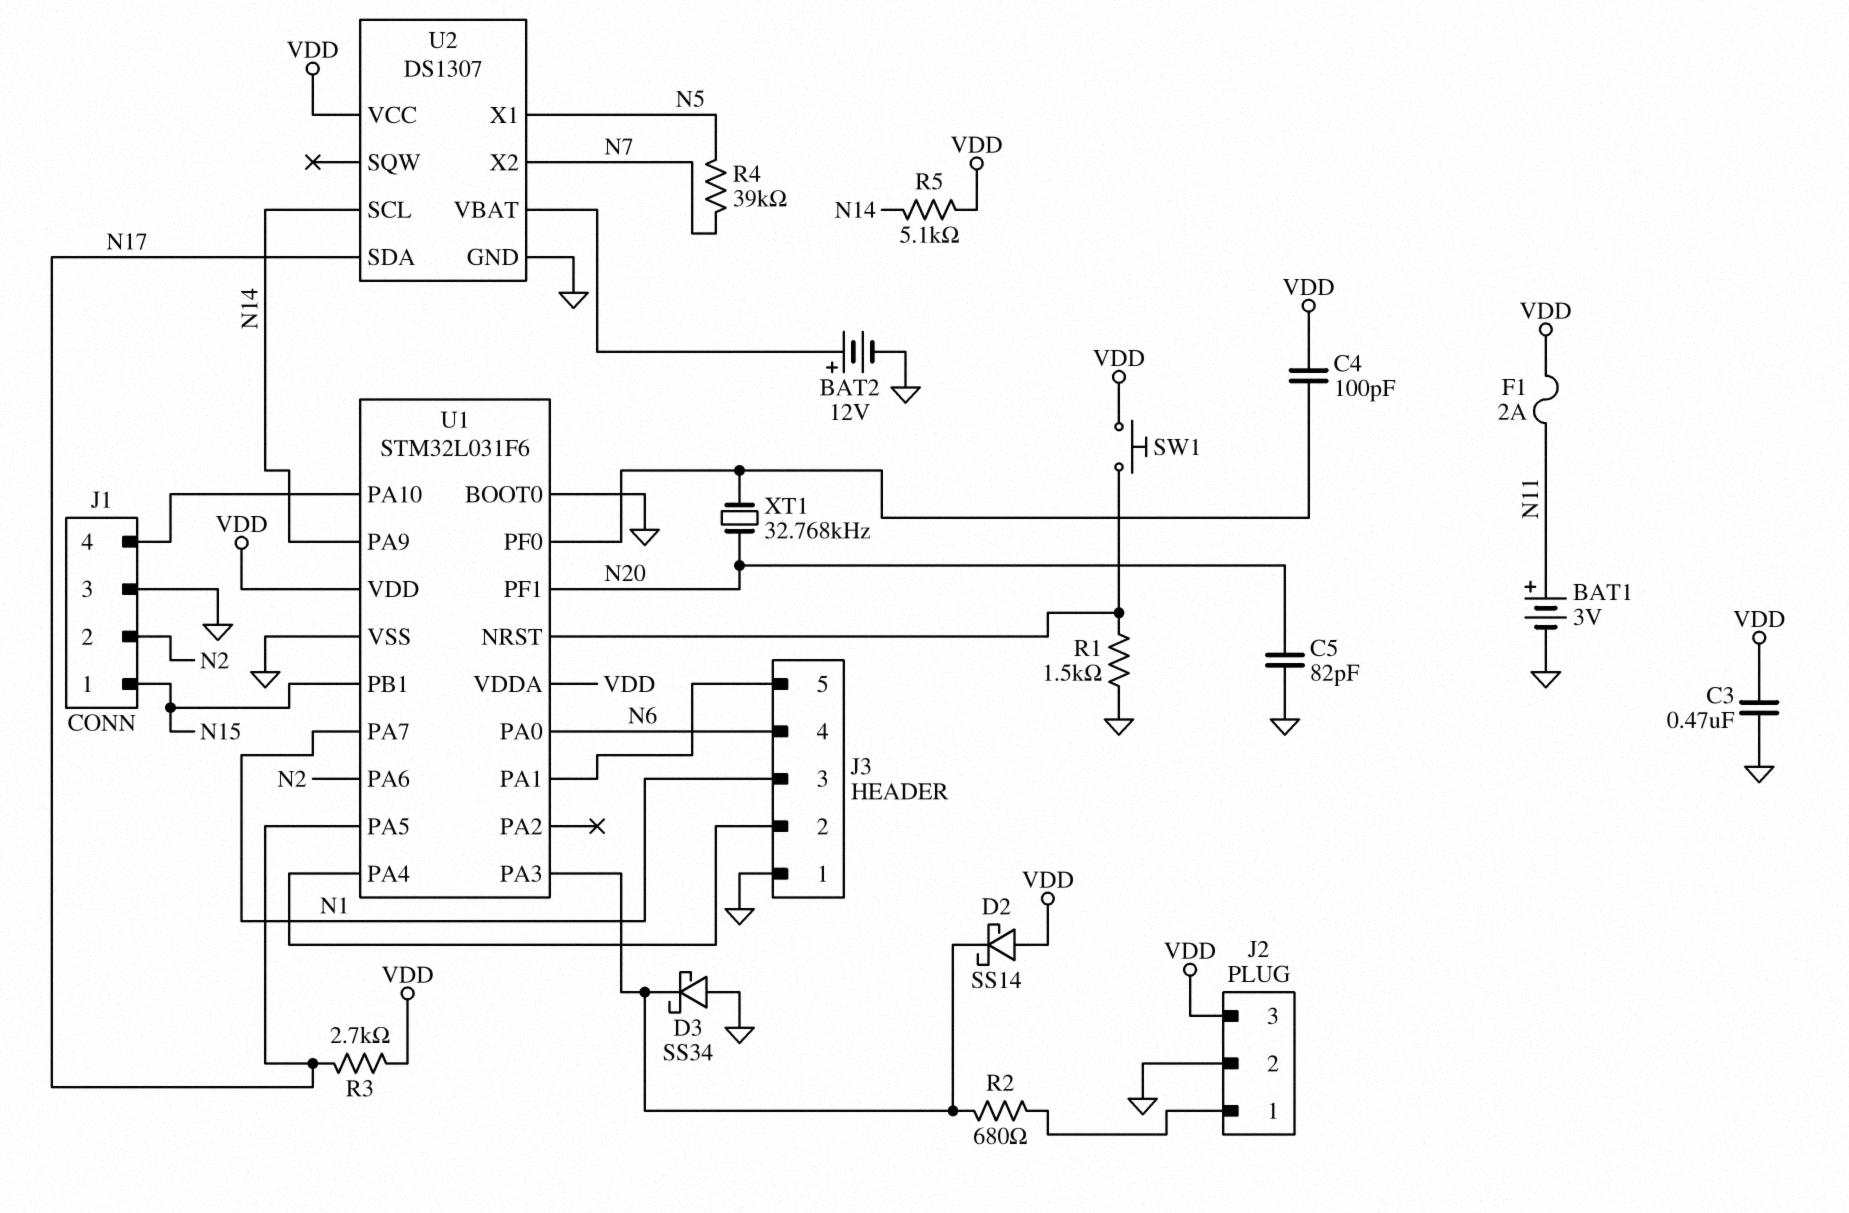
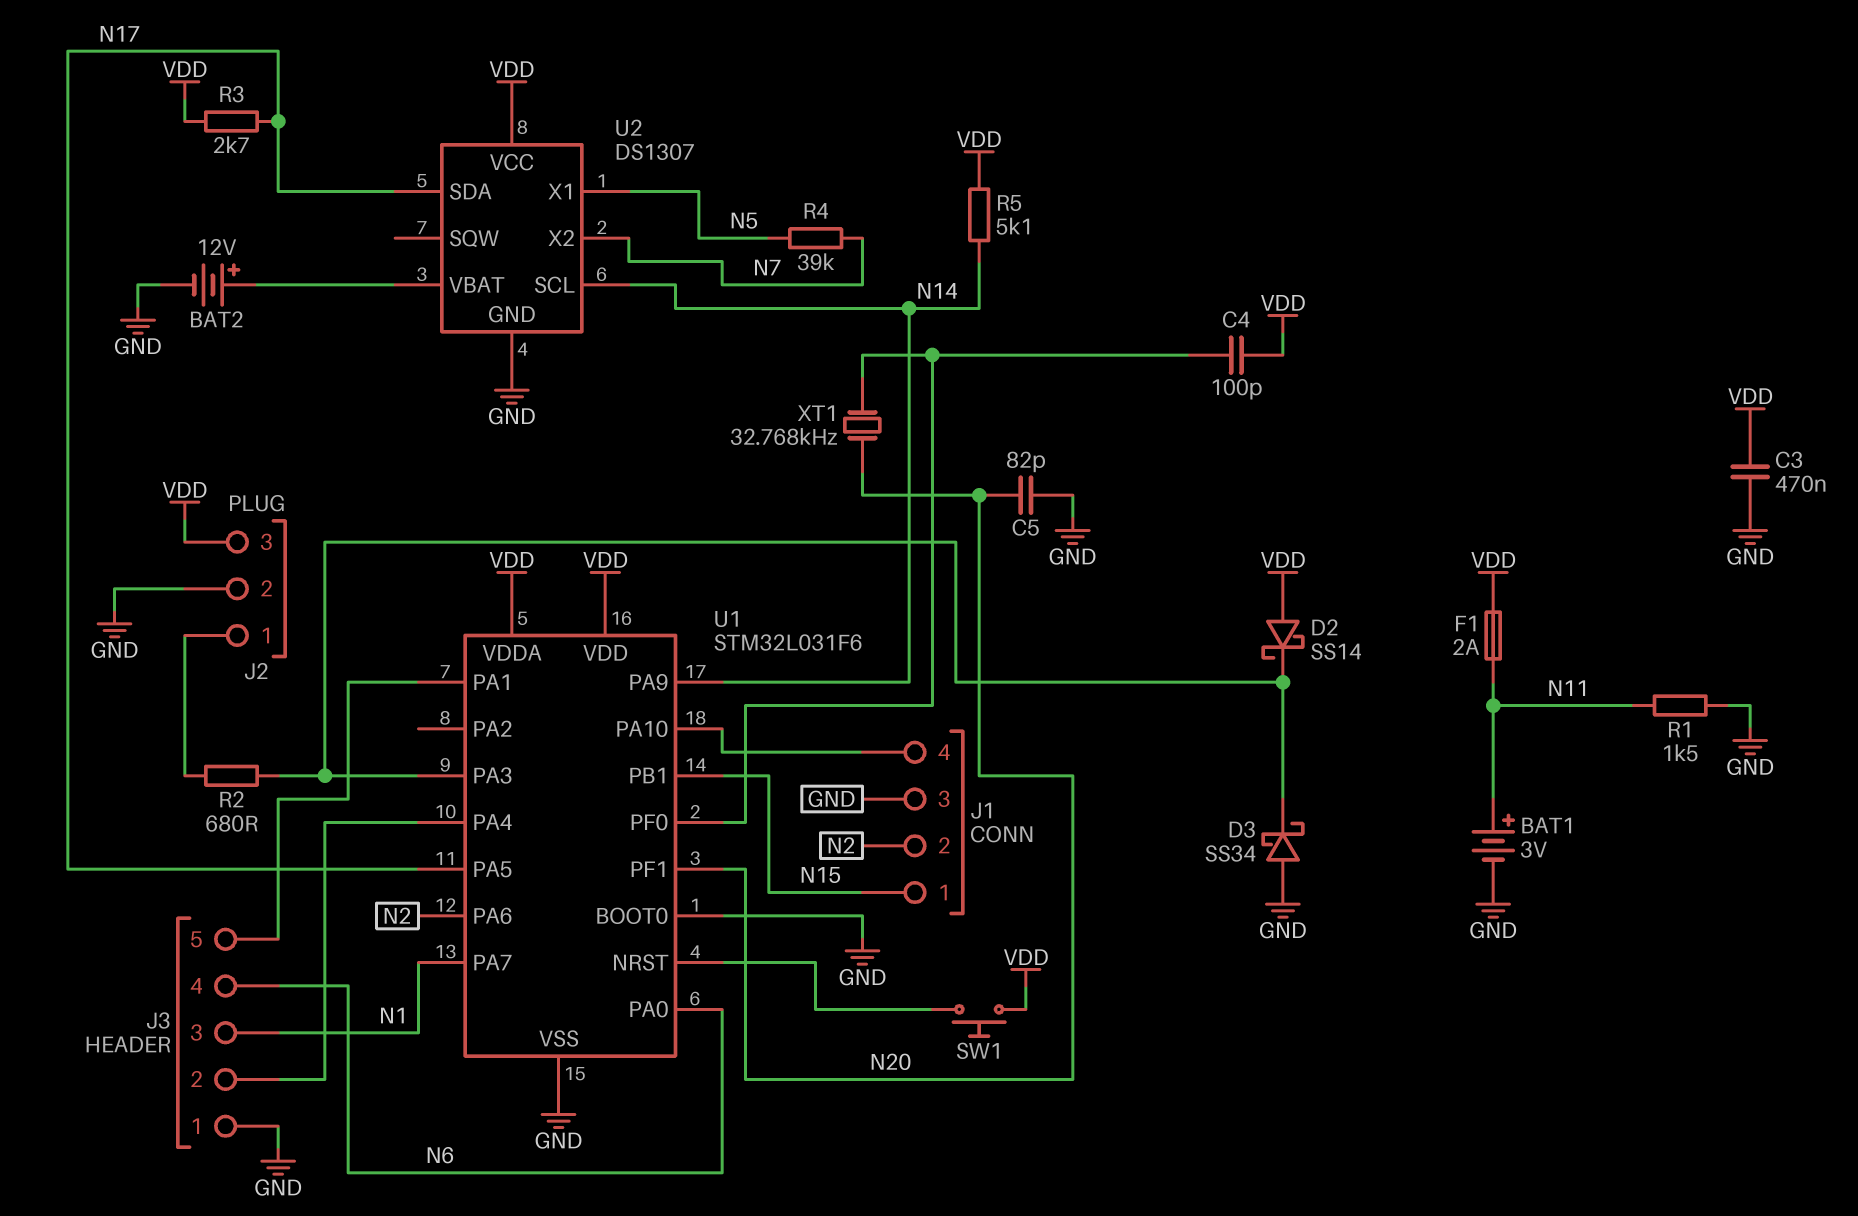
R1: 1.5k (GND, U1/NRST) -> 1.5k (GND, N11)

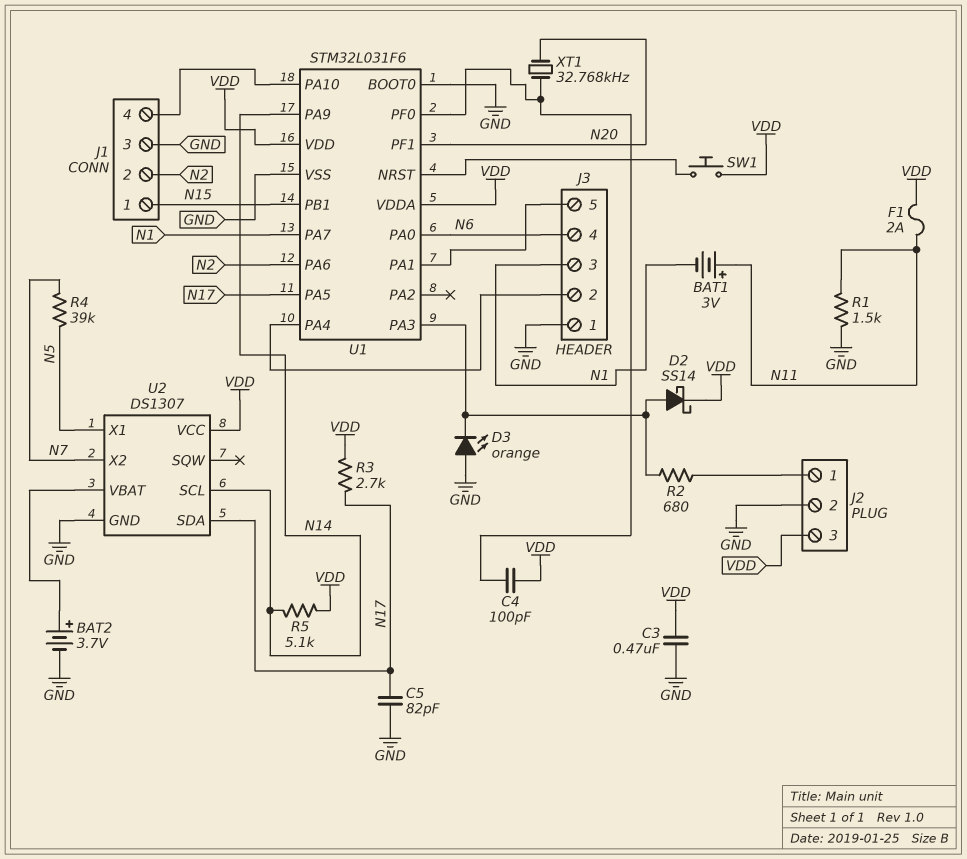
BAT1: 3V (plus N11, minus GND) -> 3V (plus N11, minus N1)
BAT2: 12V (plus U2/VBAT, minus GND) -> 3.7V (plus U2/VBAT, minus GND)
C5: 82pF (GND, N20) -> 82pF (GND, N17)
D2: schottky SS14 (A VDD, K U1/PA3) -> schottky SS14 (A U1/PA3, K VDD)
D3: schottky SS34 (A GND, K U1/PA3) -> LED orange (A GND, K U1/PA3)

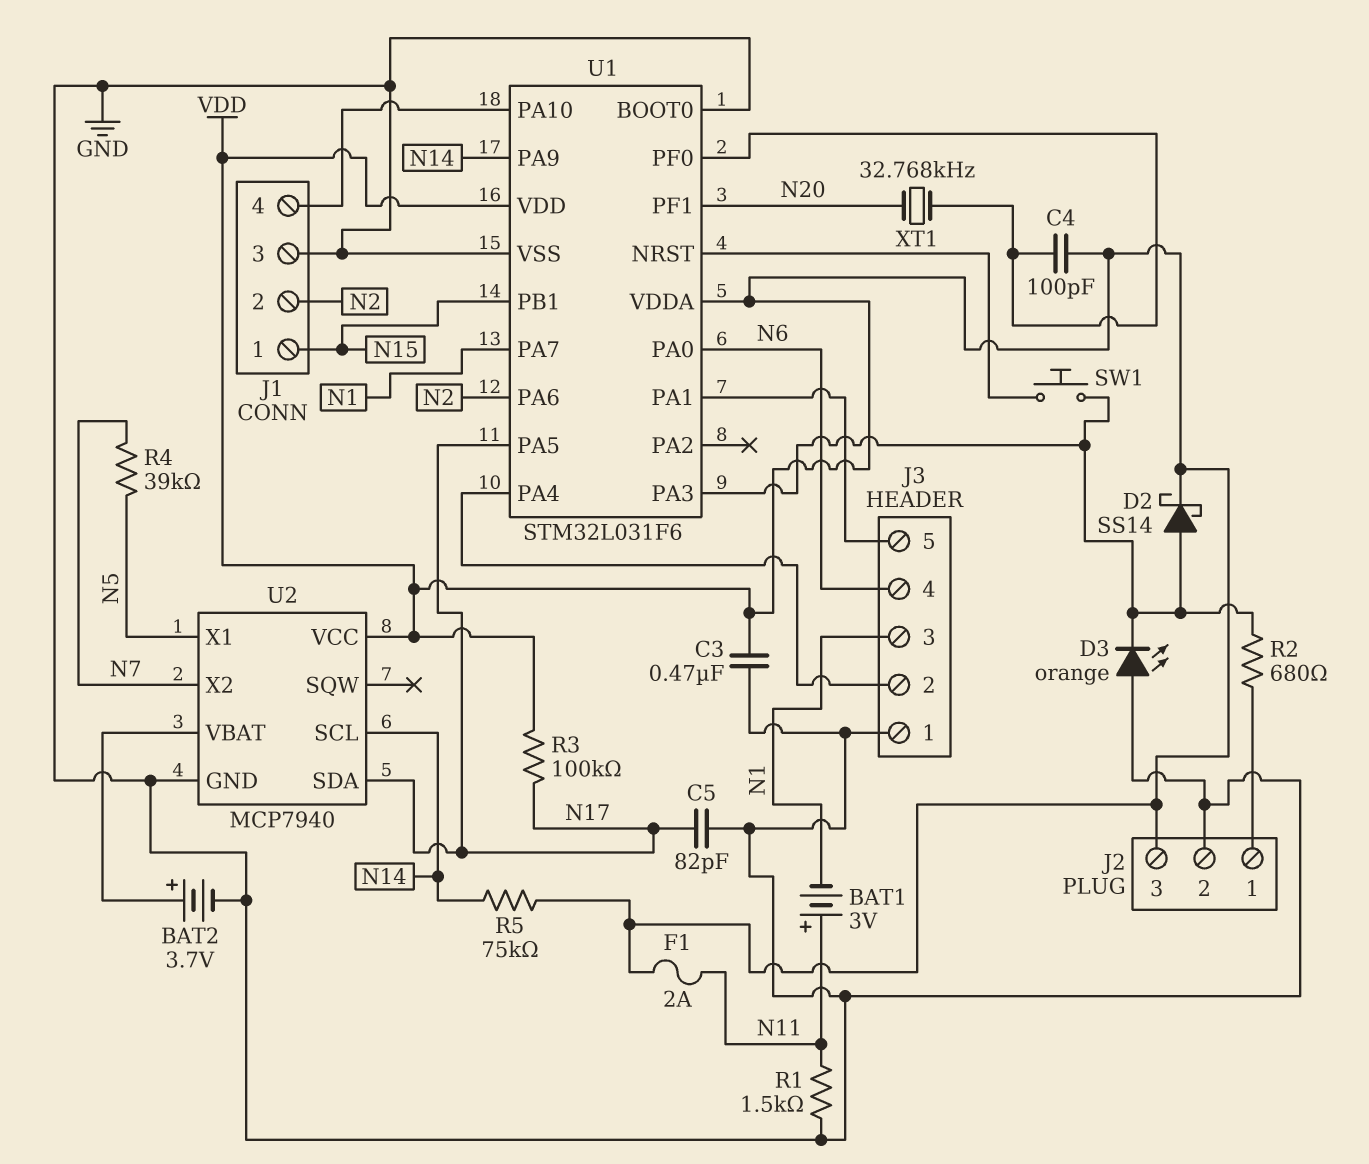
R3: 2.7k (N17, VDD) -> 100k (N17, VDD)
R5: 5.1k (N14, VDD) -> 75k (N14, VDD)
SW1: button (U1/NRST, VDD) -> button (U1/NRST, U1/PA3)
U2: DS1307 -> MCP7940

